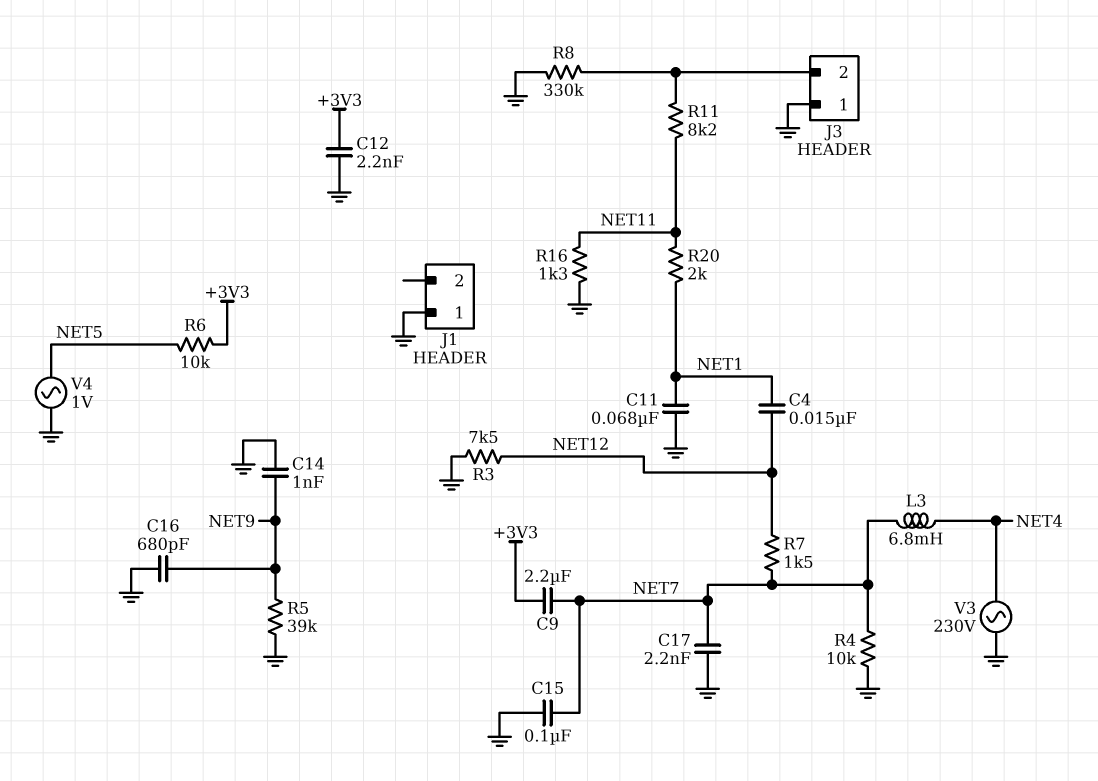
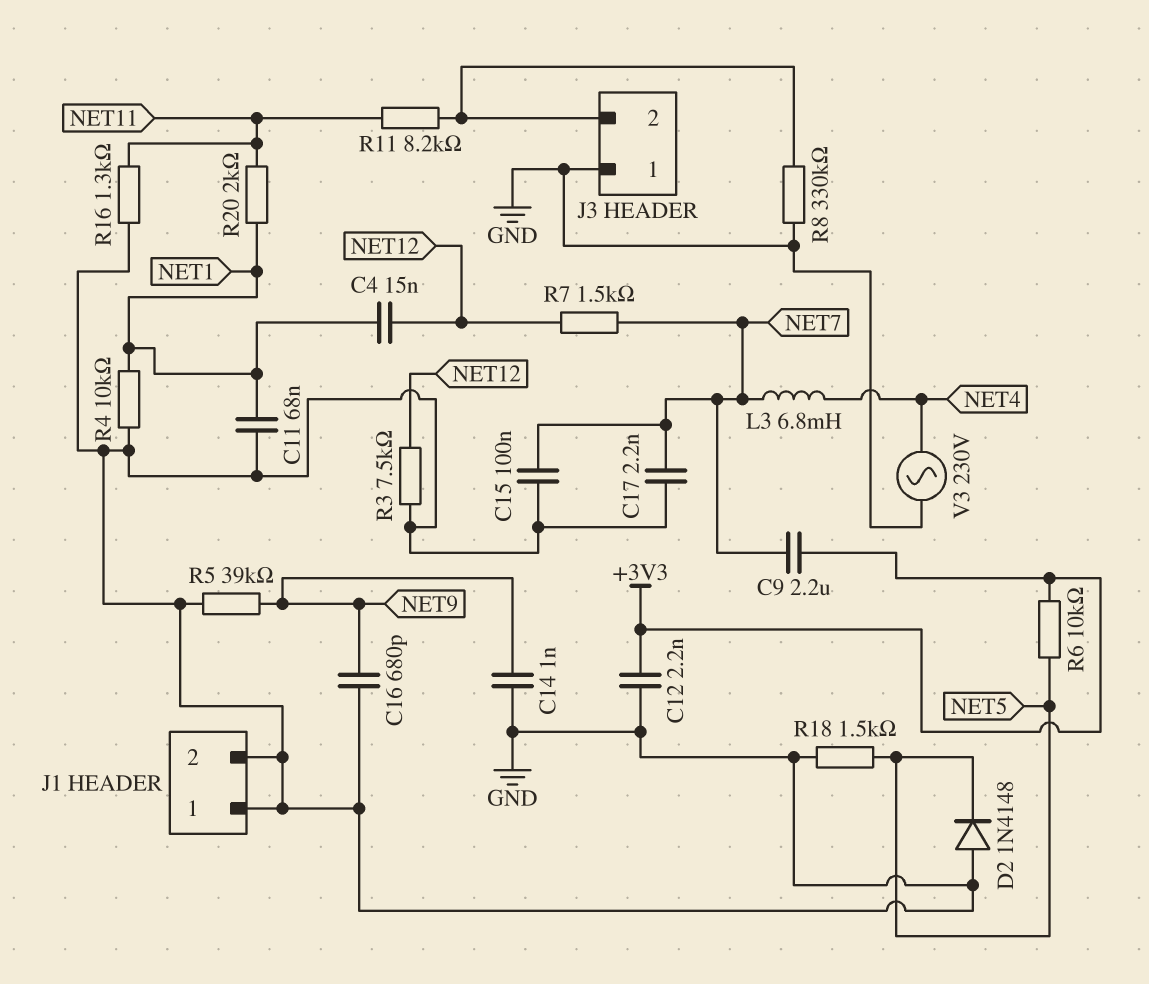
D2: none -> diode 1N4148 (A GND, K NET5)
J1 pin 2: none -> GND
R4: 10k (GND, NET7) -> 10k (GND, NET1)
R18: none -> 1.5k (GND, NET5)
V4: AC 1V (GND, NET5) -> none

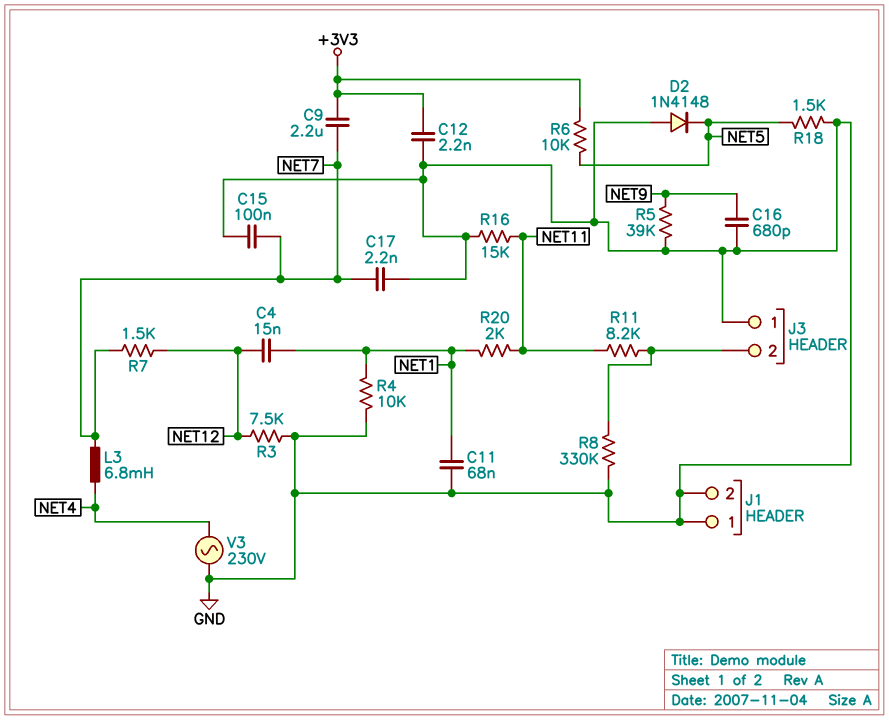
C14: 1nF (GND, NET9) -> none
R16: 1.3k (GND, NET11) -> 15k (GND, NET11)

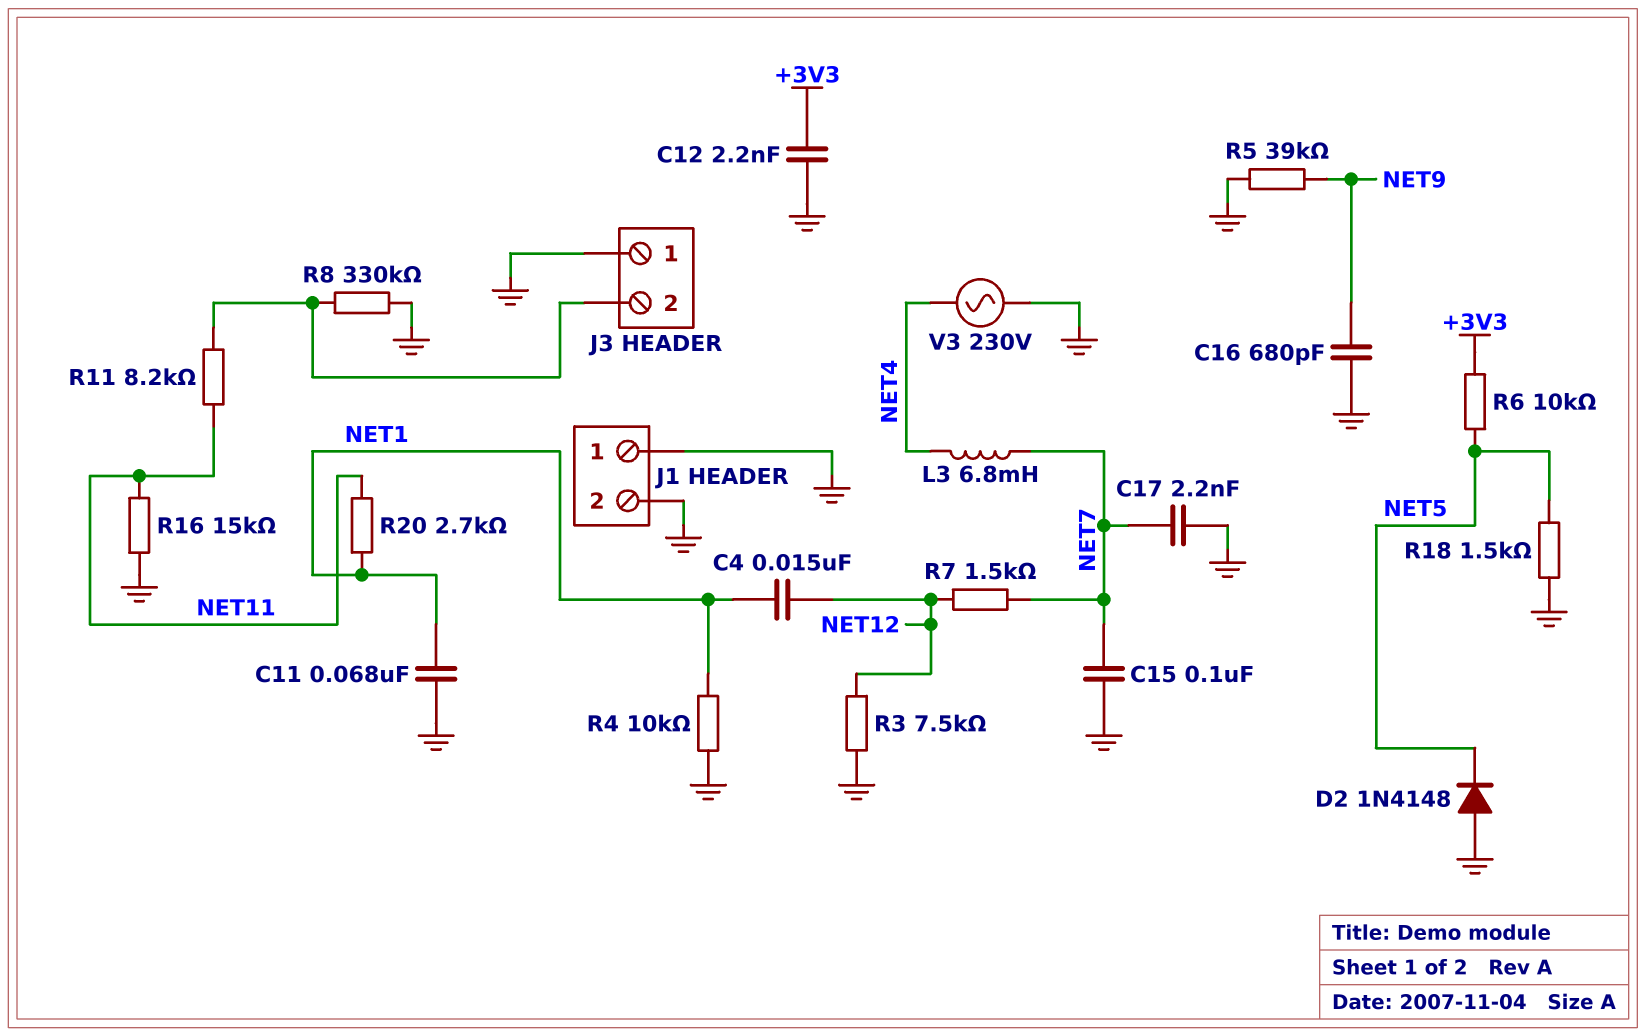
C9: 2.2uF (+3V3, NET7) -> none
R20: 2k (NET1, NET11) -> 2.7k (NET1, NET11)

